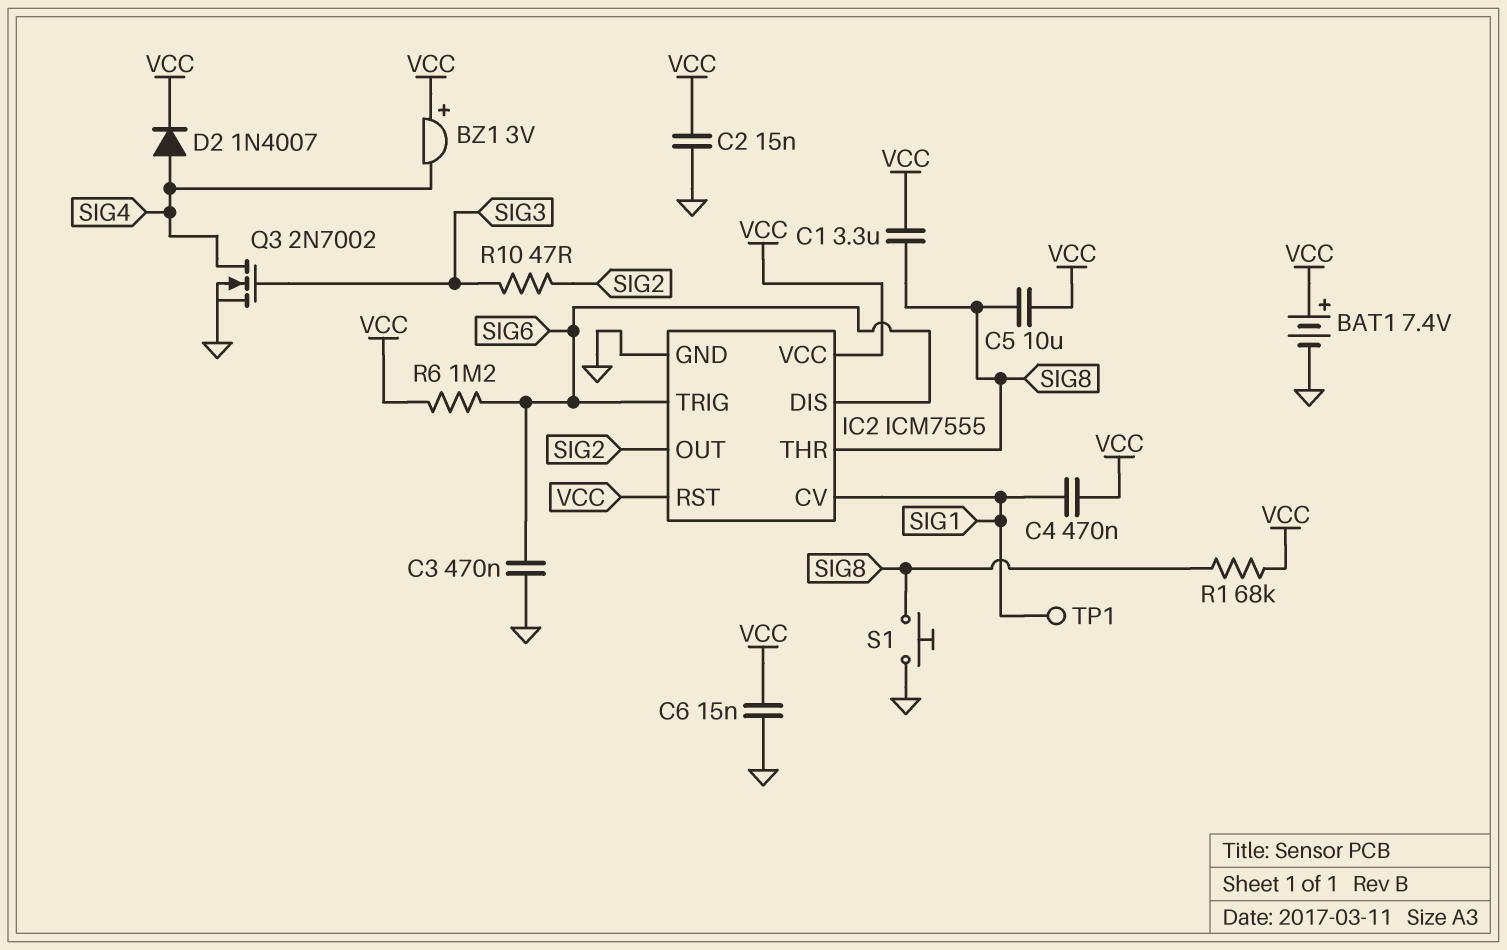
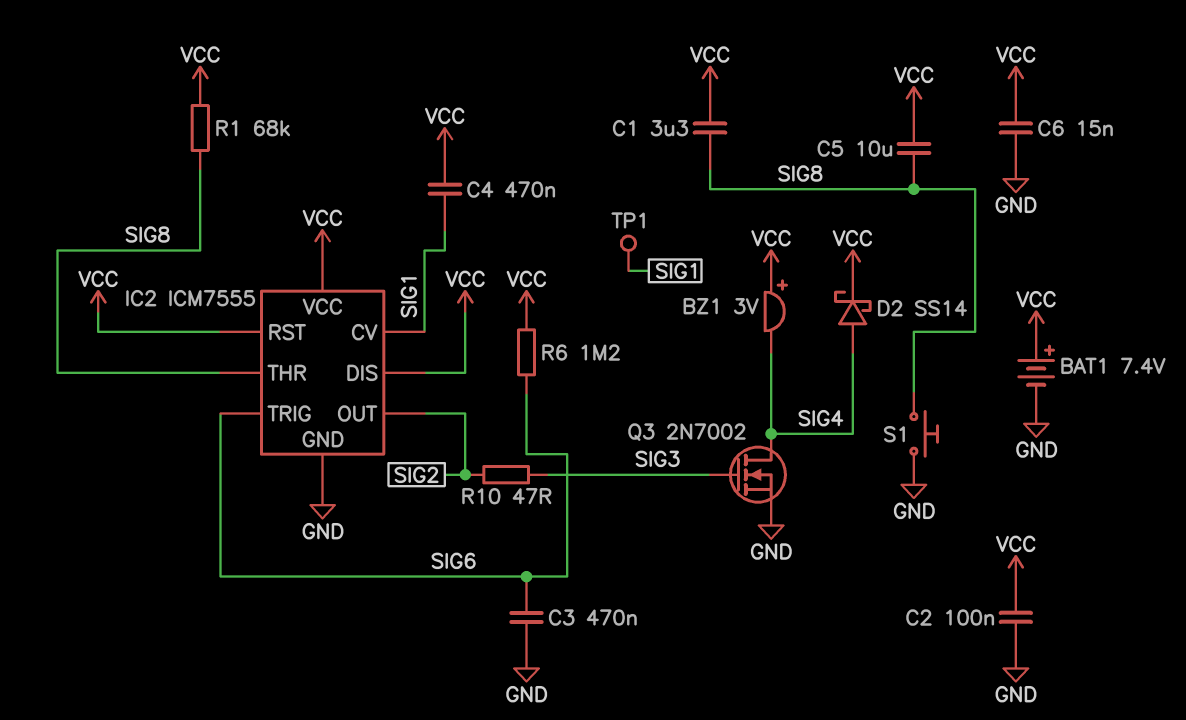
C2: 15nF (GND, VCC) -> 100nF (GND, VCC)
D2: diode 1N4007 (A SIG4, K VCC) -> schottky SS14 (A SIG4, K VCC)
IC2 pin DIS: SIG6 -> VCC

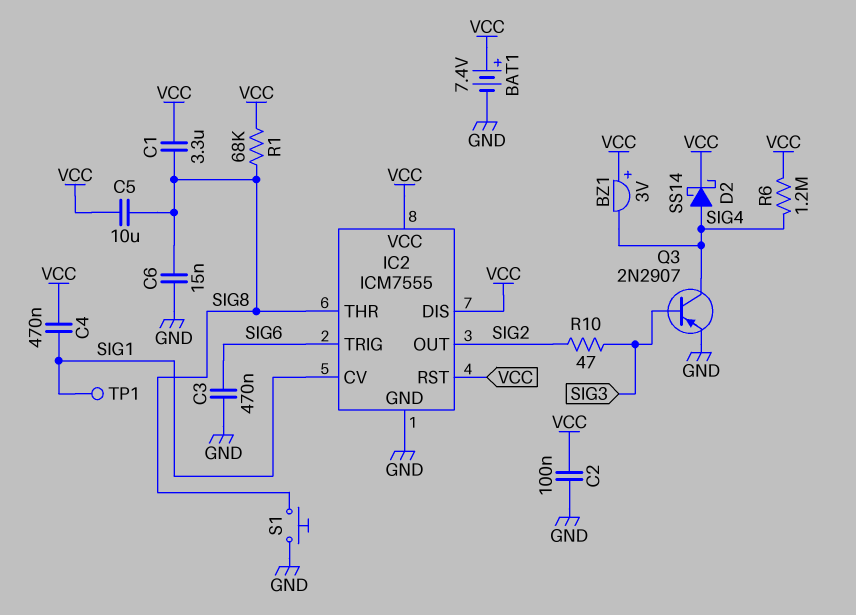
C6: 15nF (GND, VCC) -> 15nF (GND, SIG8)
Q3: NMOS 2N7002 (G SIG3, D SIG4, S GND) -> PNP 2N2907 (B SIG3, C SIG4, E GND)
R6: 1.2M (SIG6, VCC) -> 1.2M (SIG4, VCC)

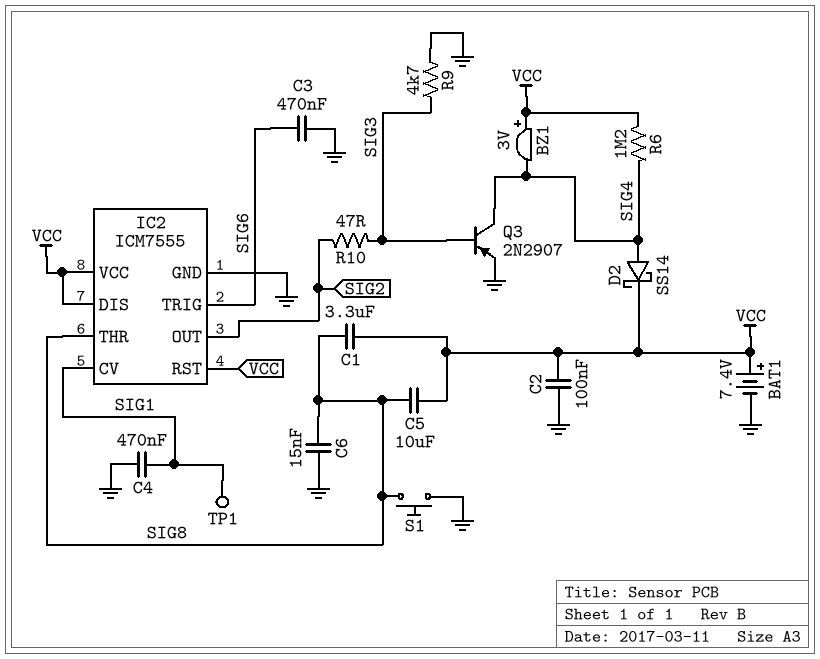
C4: 470nF (SIG1, VCC) -> 470nF (GND, SIG1)
R1: 68k (SIG8, VCC) -> none
R9: none -> 4.7k (GND, SIG3)

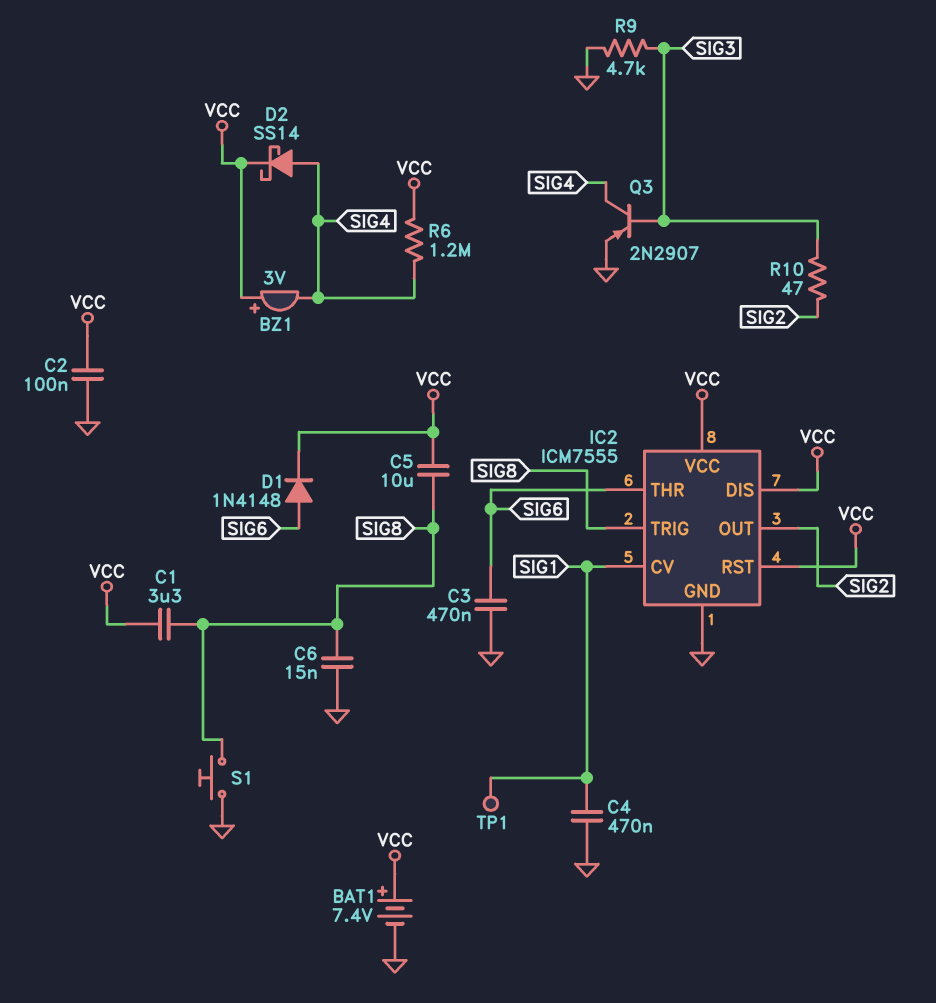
D1: none -> diode 1N4148 (A SIG6, K VCC)
IC2 pin THR: SIG8 -> SIG6
IC2 pin TRIG: SIG6 -> SIG8

